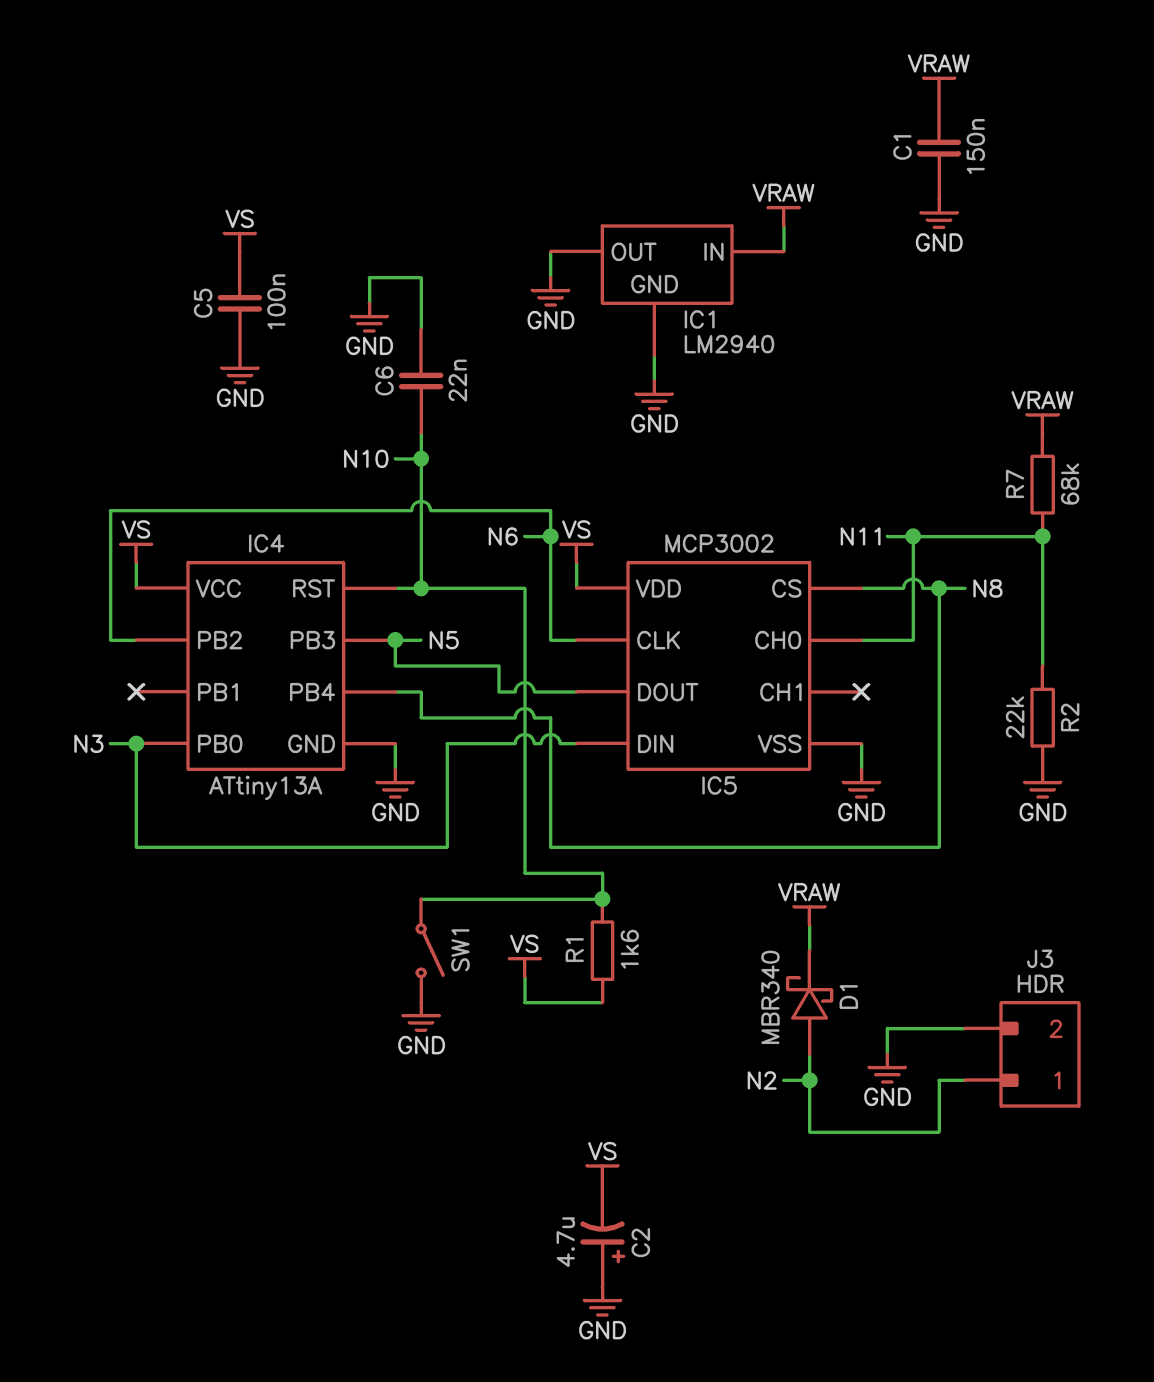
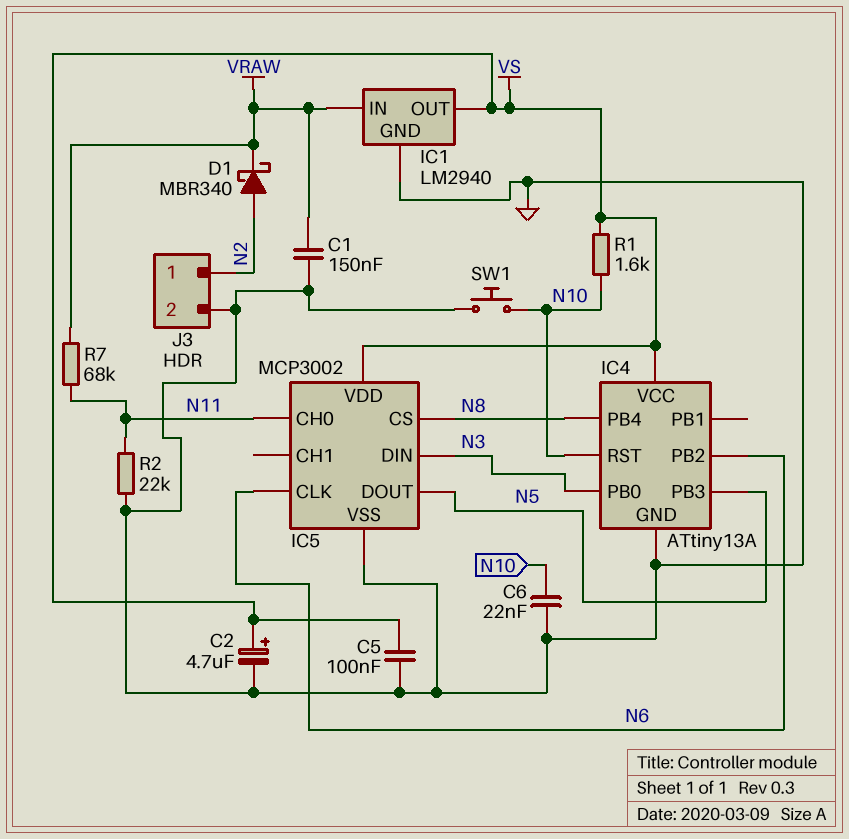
C2: 4.7uF (plus GND, minus VS) -> 4.7uF (plus VS, minus GND)
IC1 pin OUT: GND -> VS
SW1: switch (GND, N10) -> button (GND, N10)

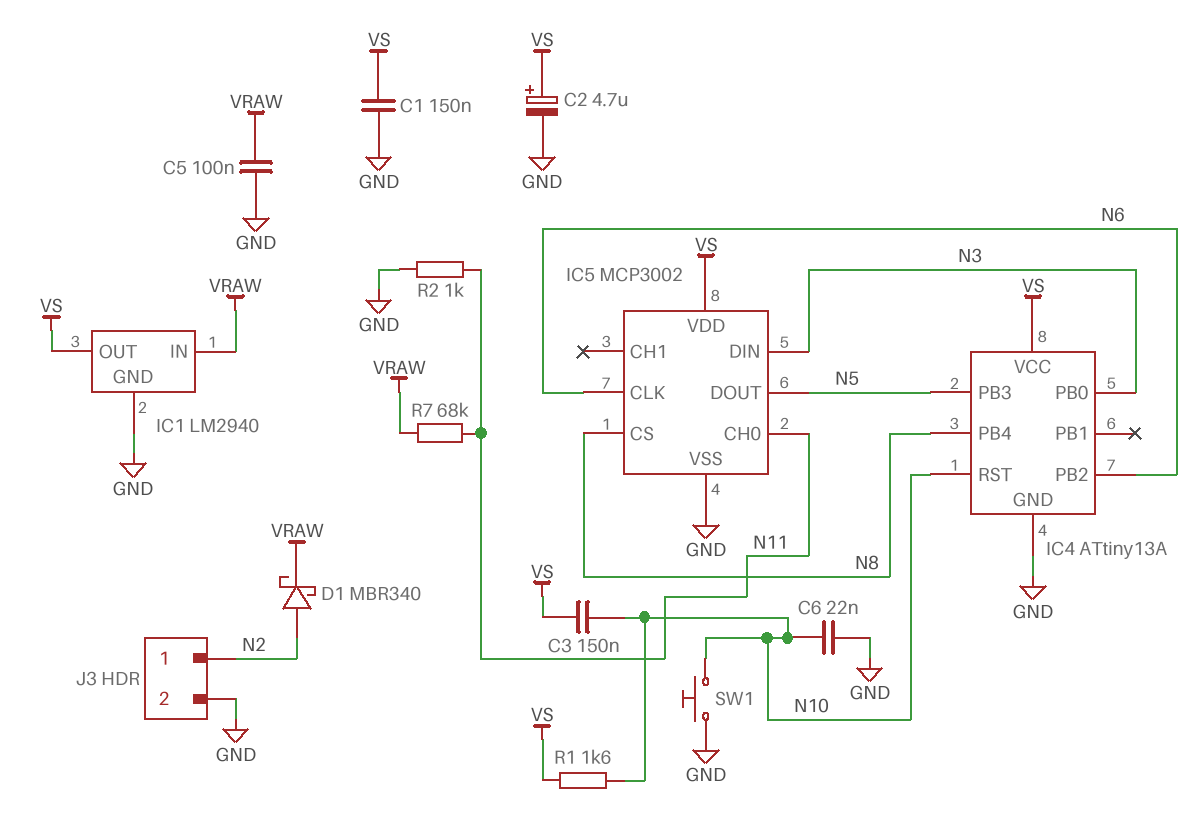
C1: 150nF (GND, VRAW) -> 150nF (GND, VS)
C3: none -> 150nF (N10, VS)
C5: 100nF (GND, VS) -> 100nF (GND, VRAW)
R2: 22k (GND, N11) -> 1k (GND, N11)

